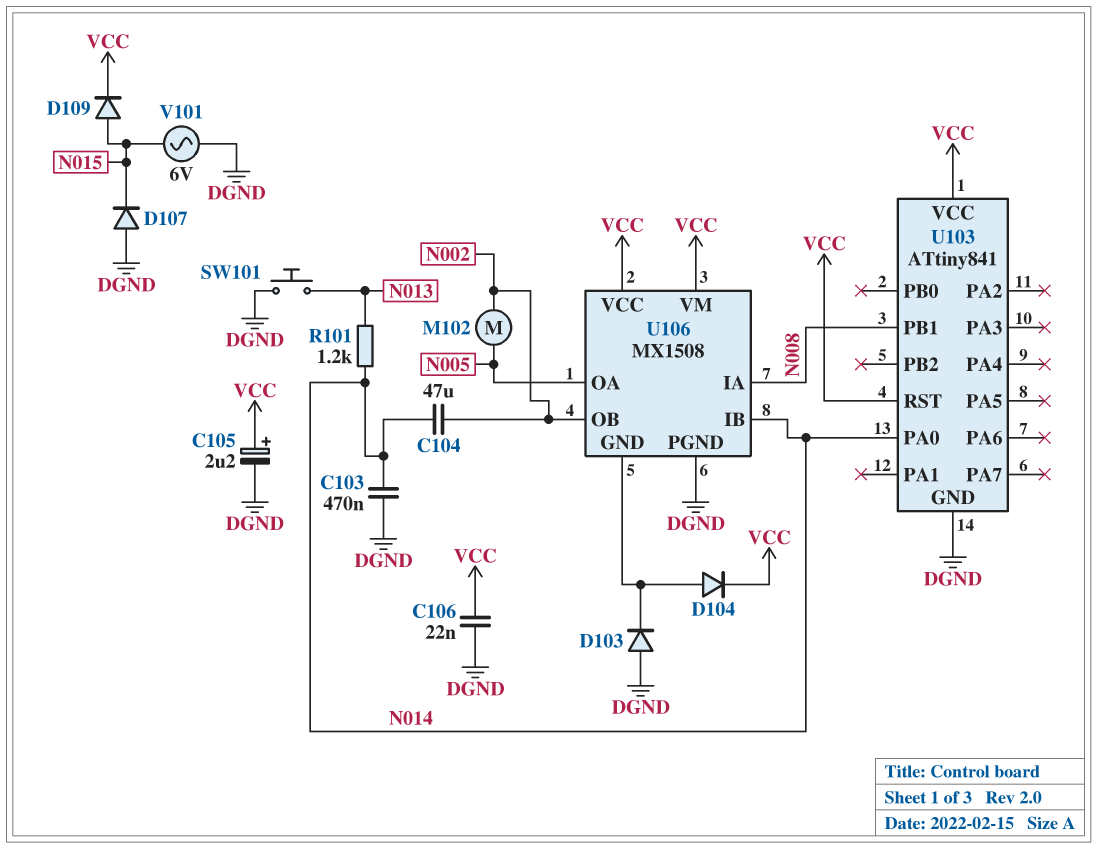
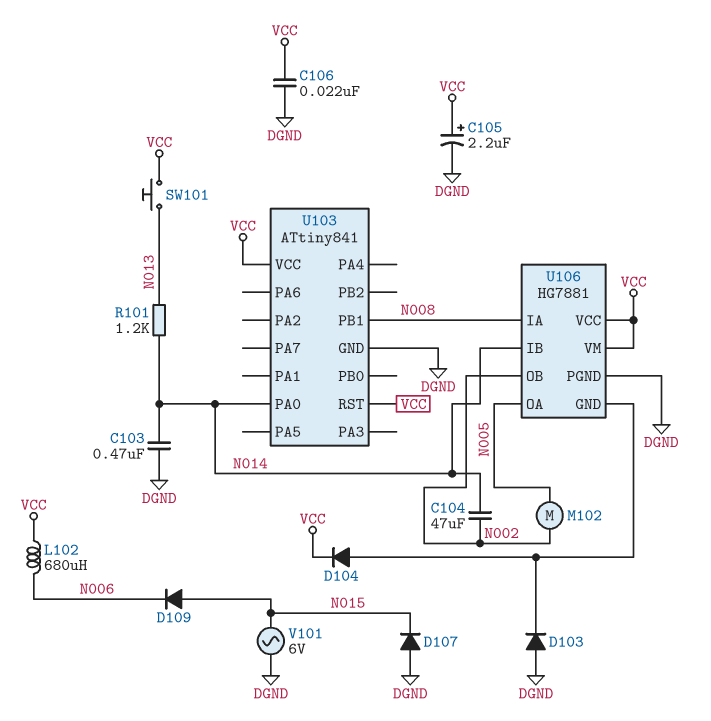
D109: diode (A N015, K VCC) -> diode (A N015, K N006)
L102: none -> 680uH (N006, VCC)
SW101: button (DGND, N013) -> button (N013, VCC)
U106: MX1508 -> HG7881

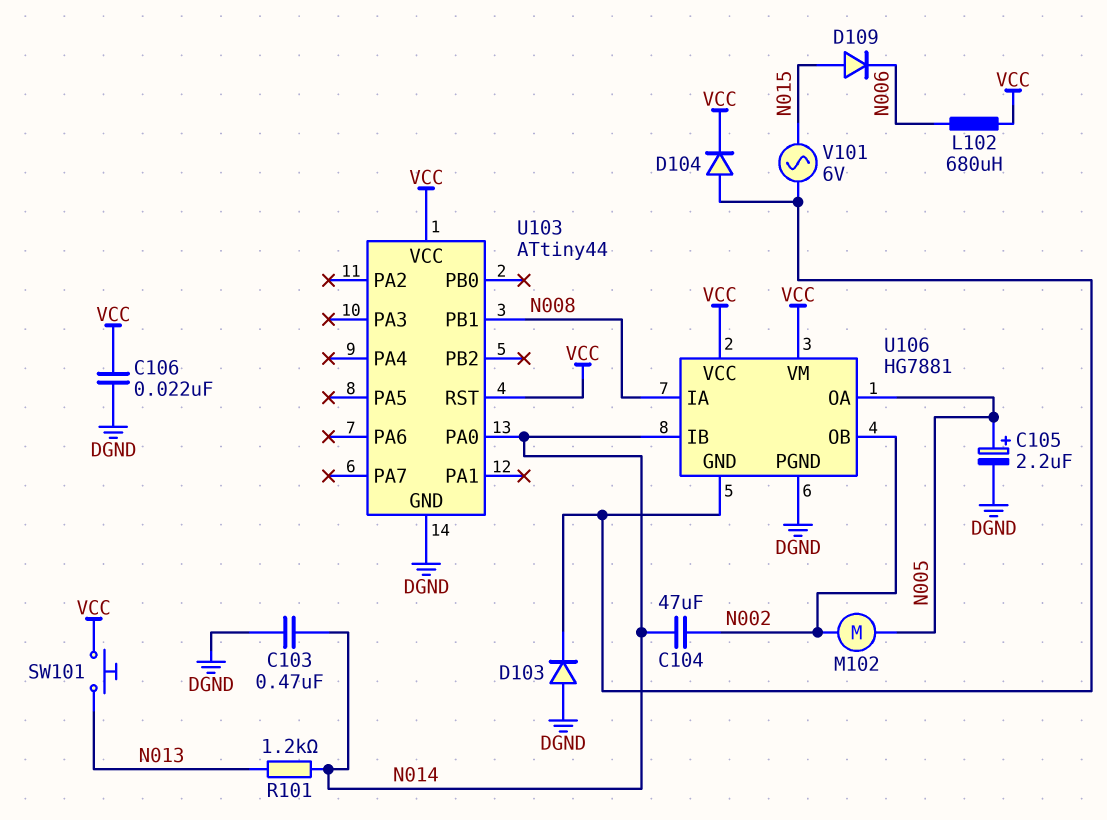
C105: 2.2uF (plus VCC, minus DGND) -> 2.2uF (plus N005, minus DGND)
D107: diode (A DGND, K N015) -> none
U103: ATtiny841 -> ATtiny44
V101: AC 6V (DGND, N015) -> AC 6V (N015, U106/GND)

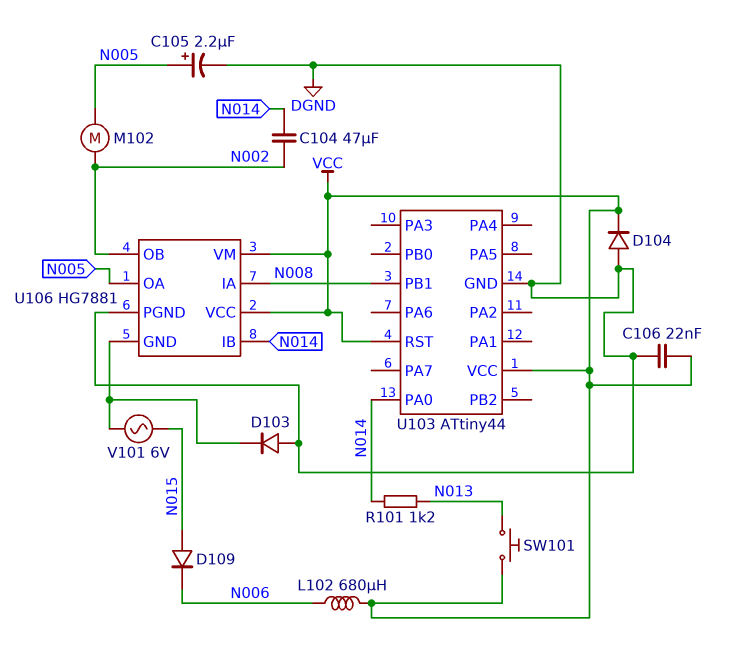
C103: 470nF (DGND, N014) -> none
D104: diode (A U106/GND, K VCC) -> diode (A DGND, K VCC)

